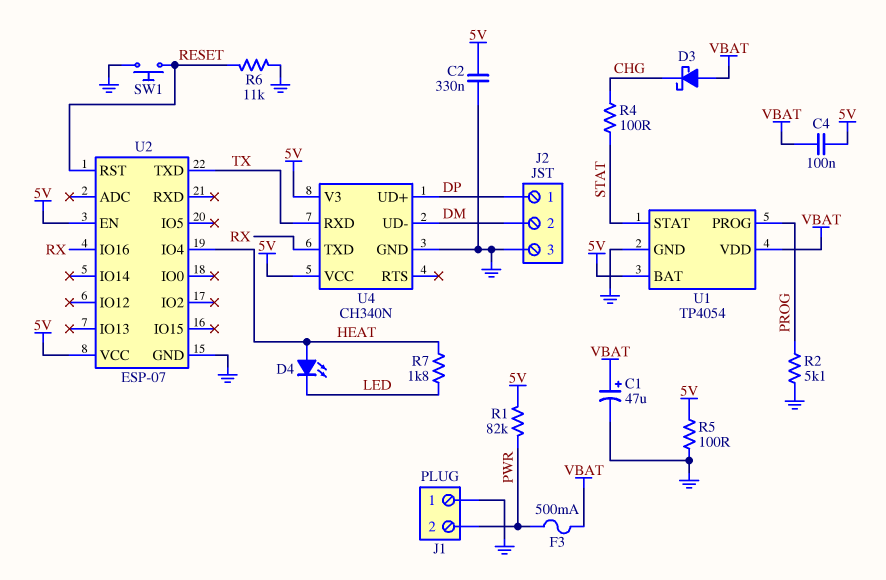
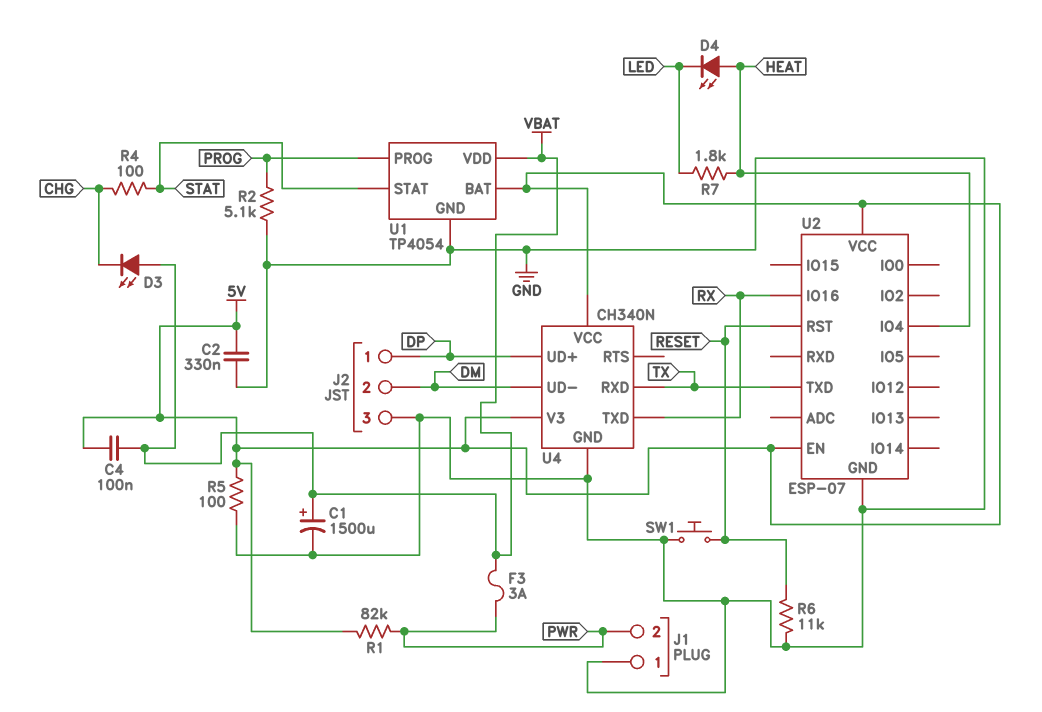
C1: 47uF (plus VBAT, minus GND) -> 1500uF (plus VBAT, minus GND)
D3: schottky (A VBAT, K CHG) -> LED (A VBAT, K CHG)
F3: 500mA (PWR, VBAT) -> 3A (PWR, VBAT)

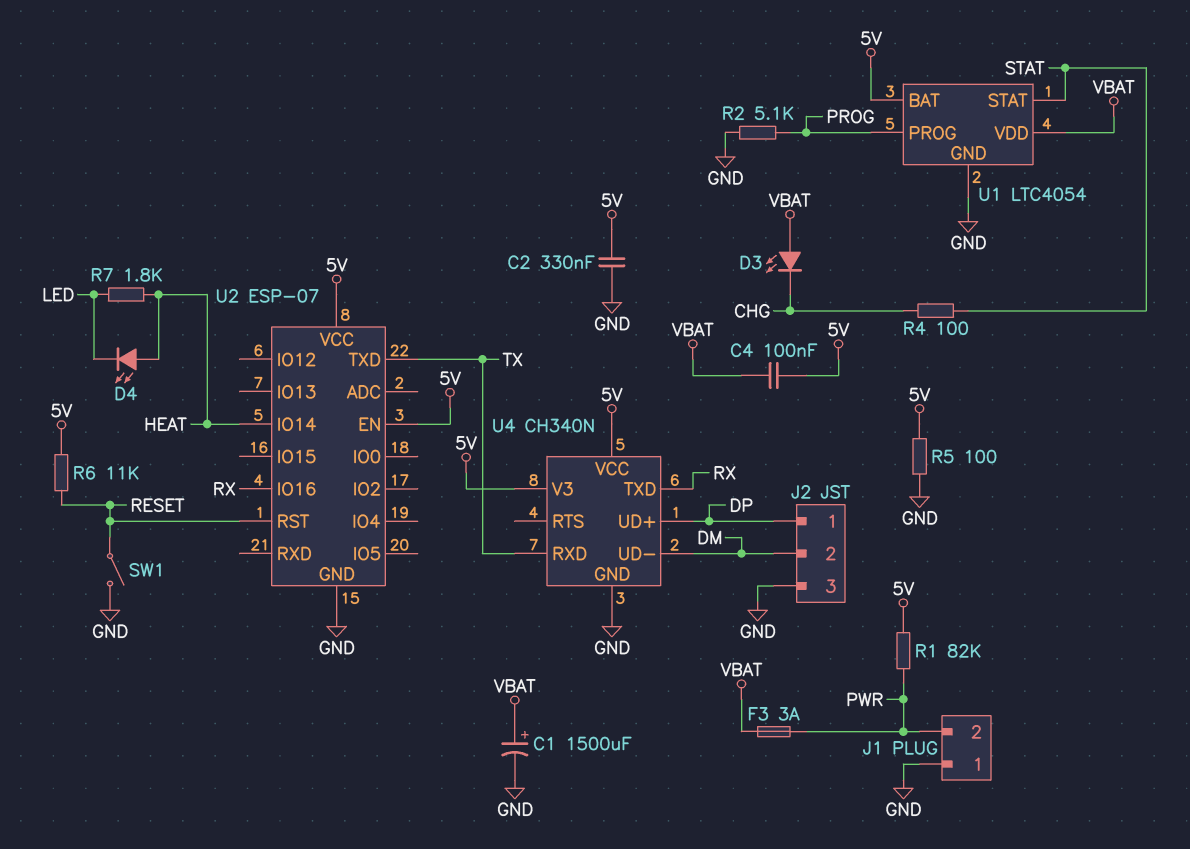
R6: 11k (GND, RESET) -> 11k (5V, RESET)
SW1: button (GND, RESET) -> switch (GND, RESET)
U1: TP4054 -> LTC4054
U2 pin IO4: HEAT -> none
U2 pin IO14: none -> HEAT

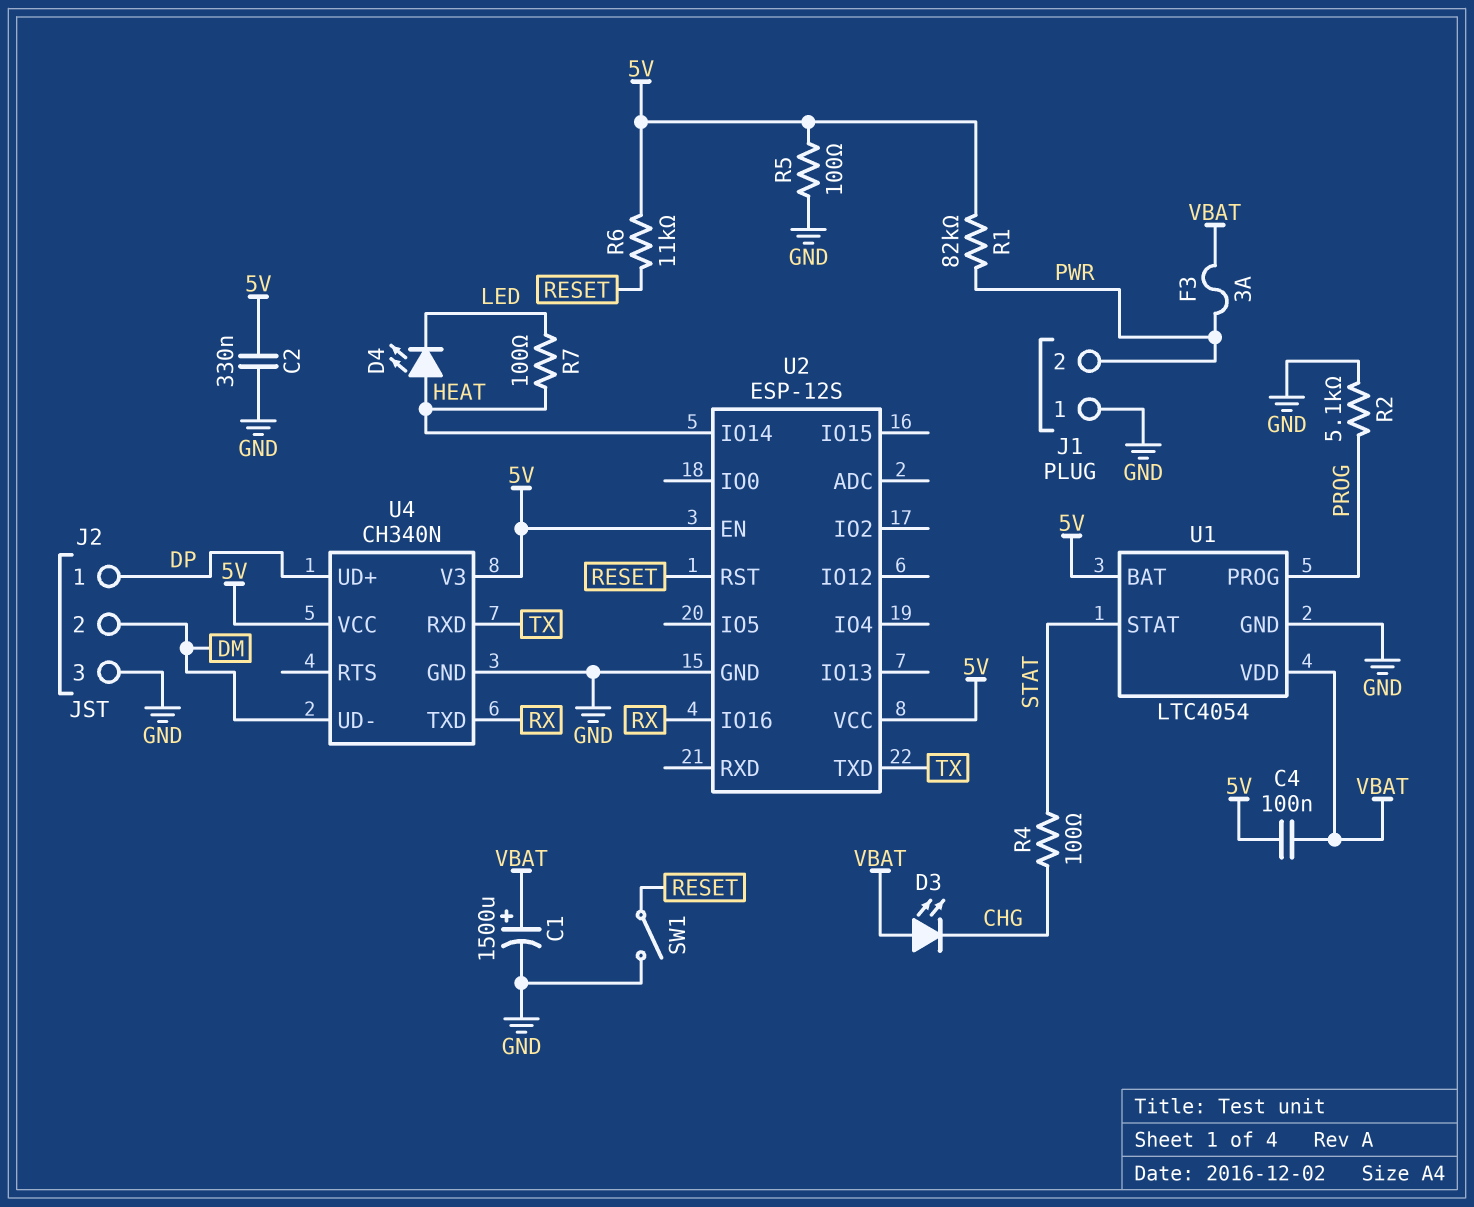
R7: 1.8k (HEAT, LED) -> 100 (HEAT, LED)
U2: ESP-07 -> ESP-12S

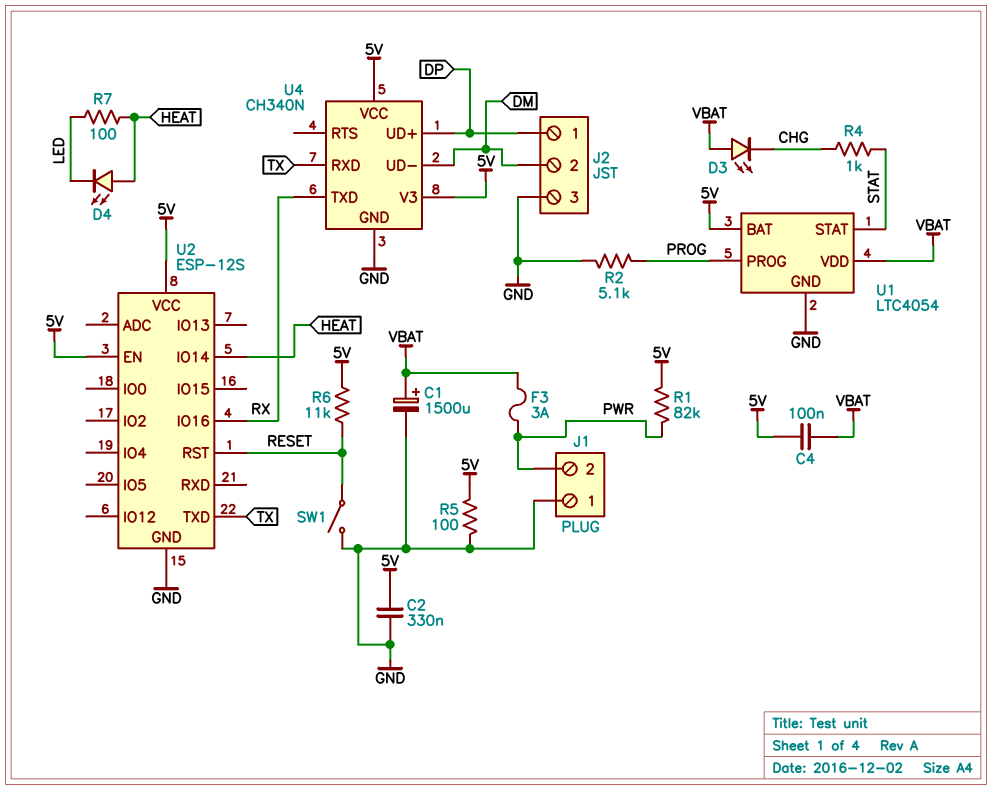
R4: 100 (CHG, STAT) -> 1k (CHG, STAT)

